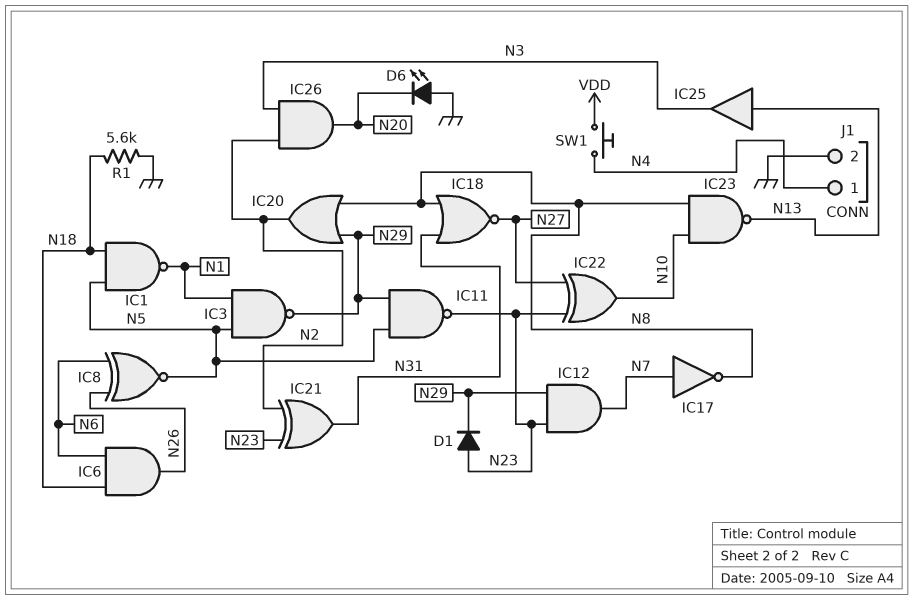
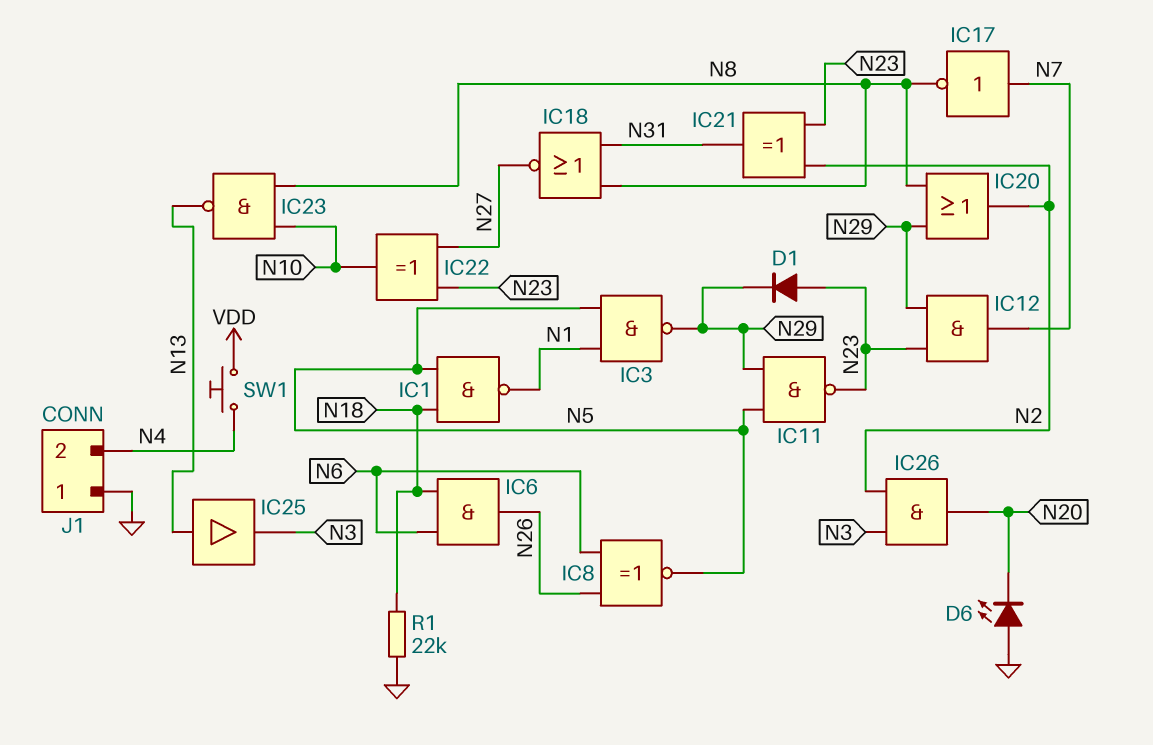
J1 pin 1: N4 -> GND
J1 pin 2: GND -> N4
R1: 5.6k (GND, N18) -> 22k (GND, N18)

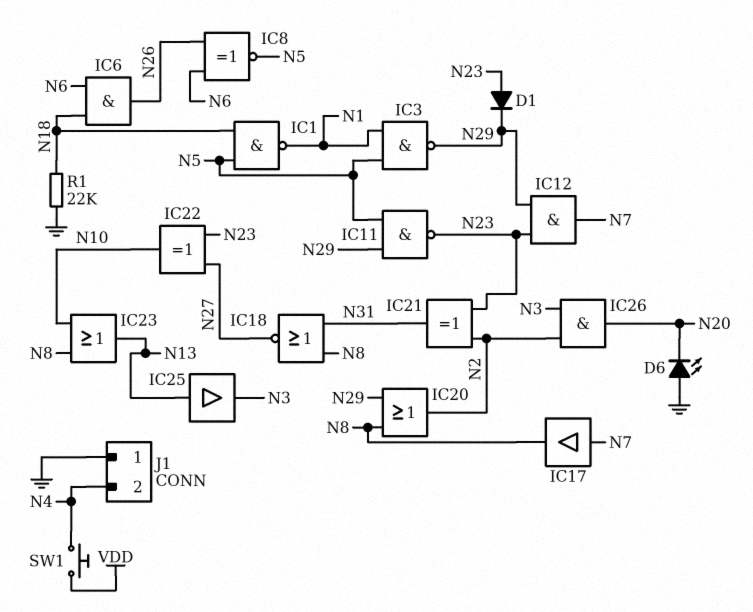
IC17: NOT (in N7, out N8) -> buffer (in N7, out N8)
IC23: NAND (in N8, in N10, out N13) -> OR (in N8, in N10, out N13)

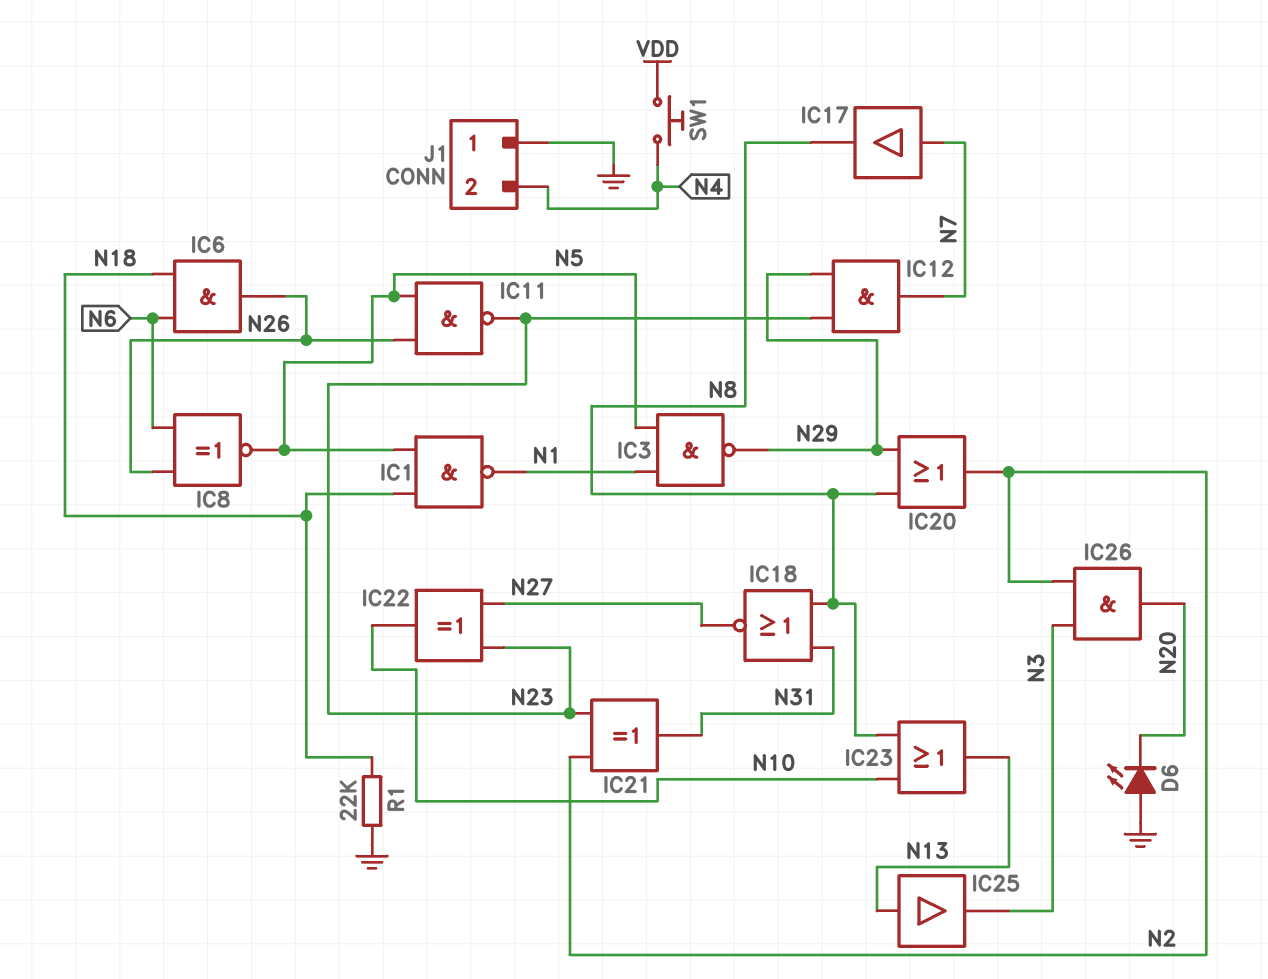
D1: diode (A N23, K N29) -> none
IC11: NAND (in N5, in N29, out N23) -> NAND (in N5, in N26, out N23)

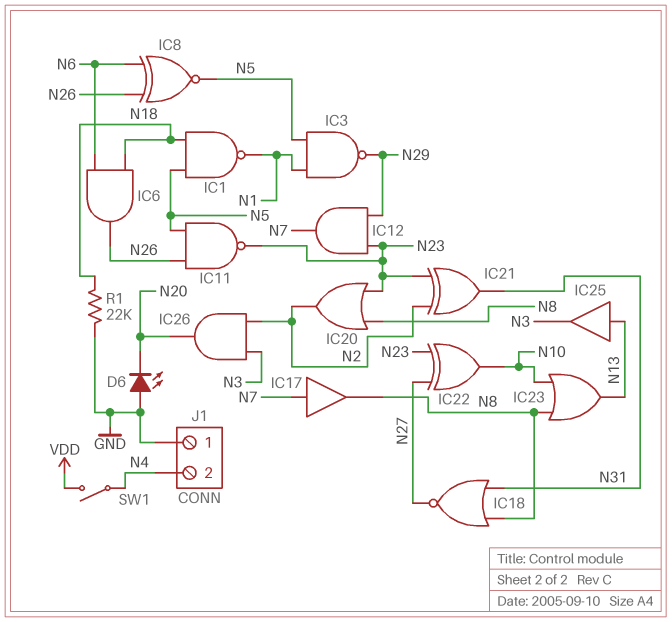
IC20: OR (in N8, in N29, out N2) -> OR (in N8, in N23, out N2)
SW1: button (N4, VDD) -> switch (N4, VDD)

